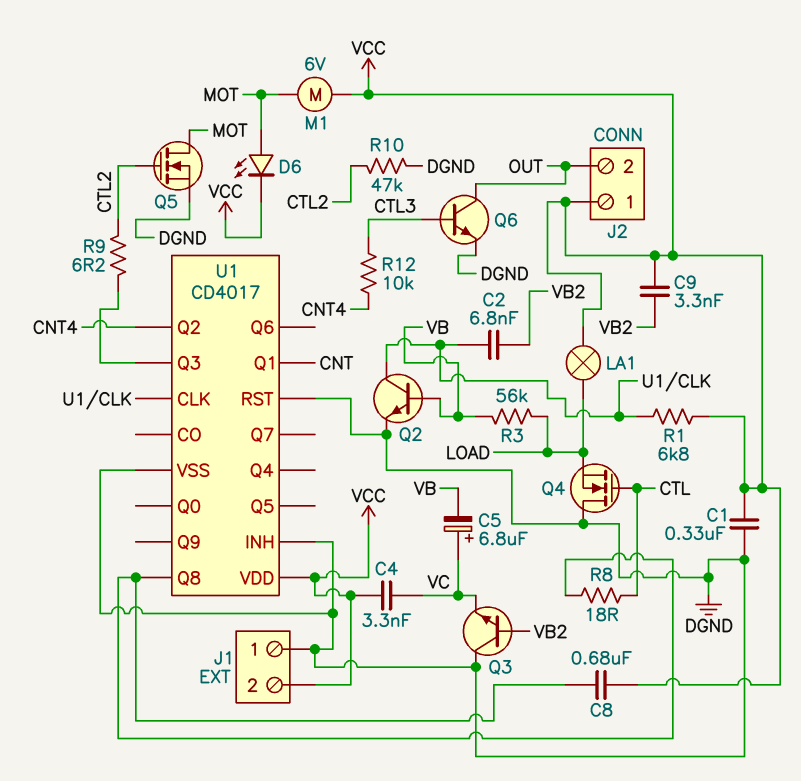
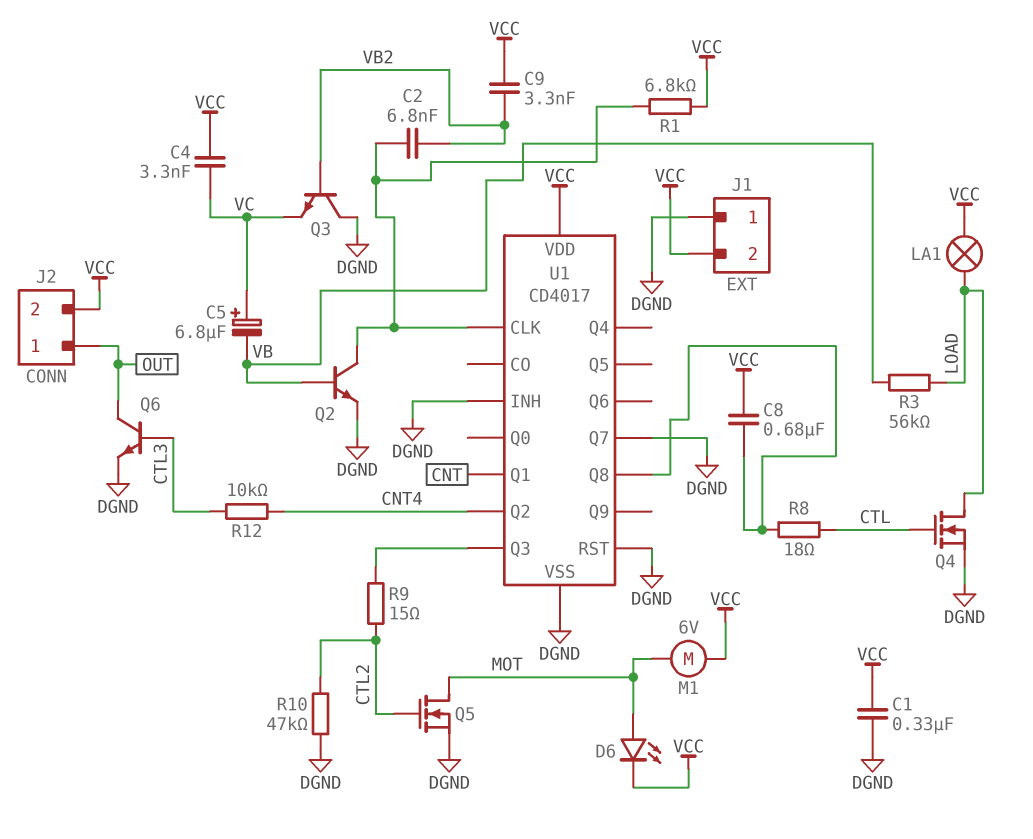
J2 pin 1: VCC -> OUT
J2 pin 2: OUT -> VCC
Q4: NMOS (G CTL, D DGND, S LOAD) -> NMOS (G CTL, D LOAD, S DGND)
R9: 6.2 (CTL2, U1/Q3) -> 15 (CTL2, U1/Q3)
U1 pin Q7: none -> DGND

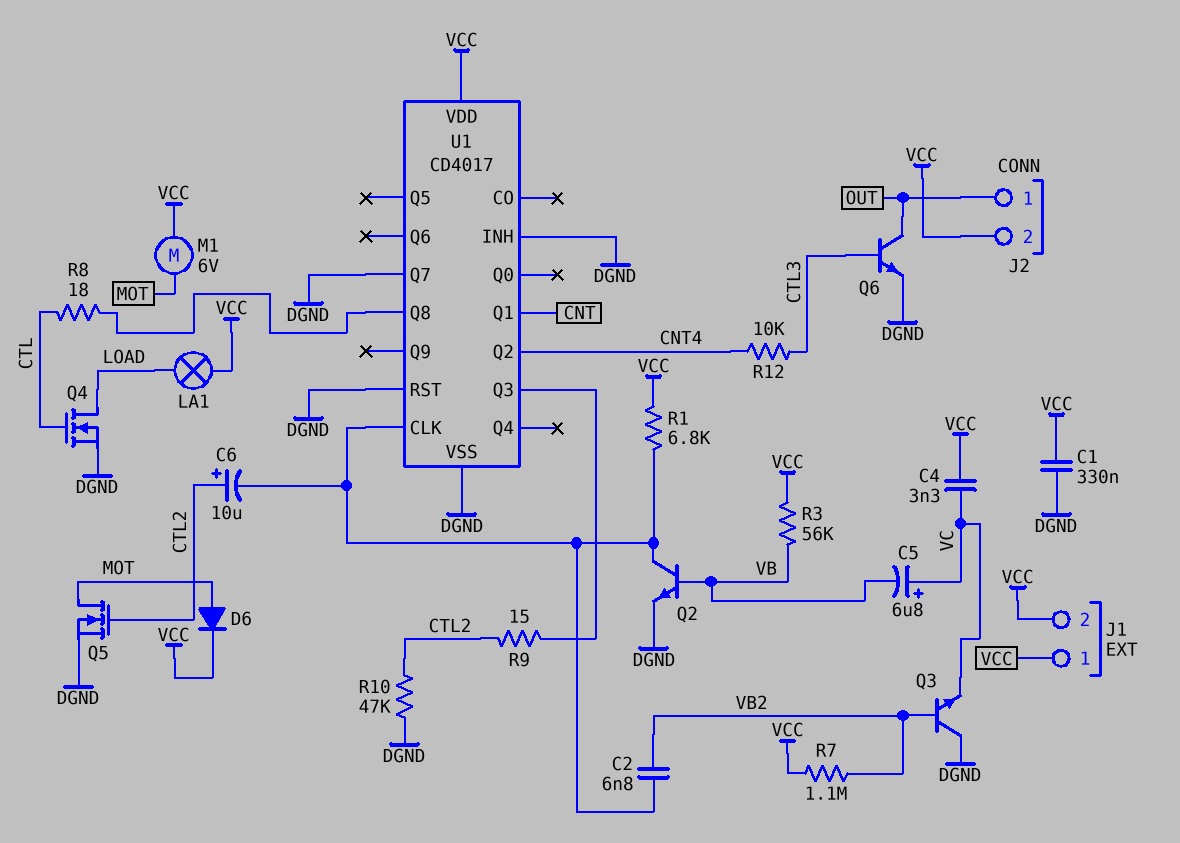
C6: none -> 10uF (plus CTL2, minus U1/CLK)
C8: 680nF (U1/Q8, VCC) -> none
C9: 3.3nF (VB2, VCC) -> none
D6: LED (A MOT, K VCC) -> diode (A MOT, K VCC)
J1 pin 1: DGND -> VCC
R3: 56k (LOAD, VB) -> 56k (VB, VCC)
R7: none -> 1.1M (VB2, VCC)

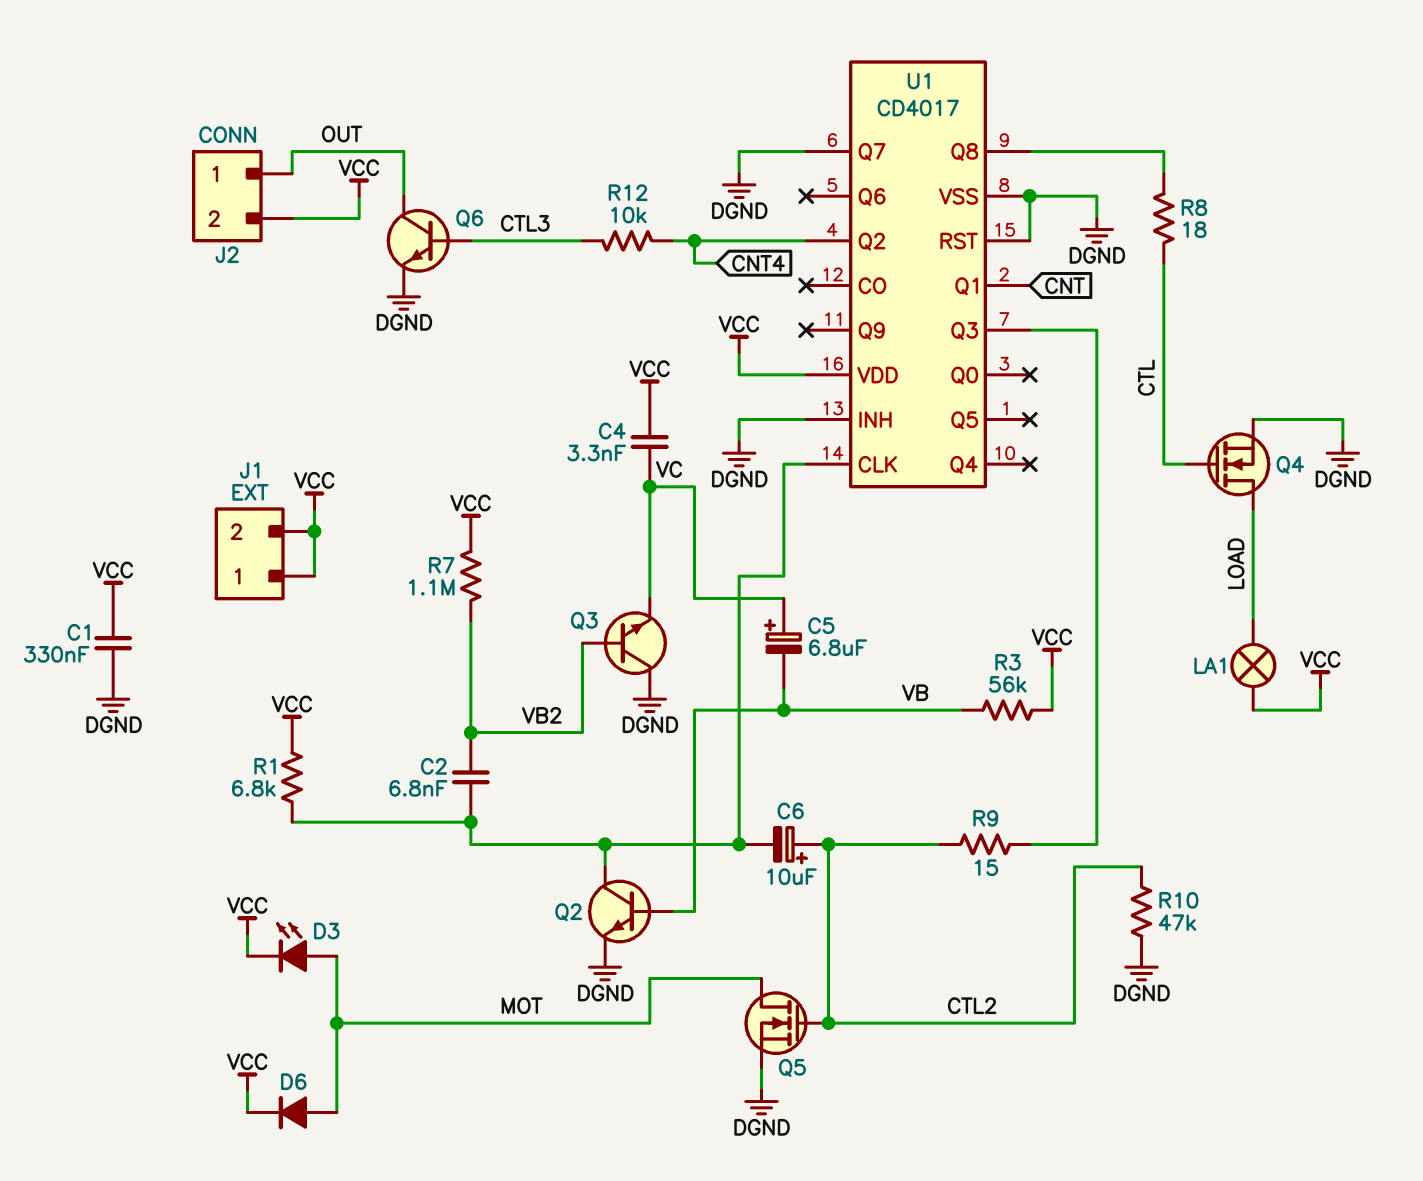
D3: none -> LED (A MOT, K VCC)
M1: motor 6V (MOT, VCC) -> none

